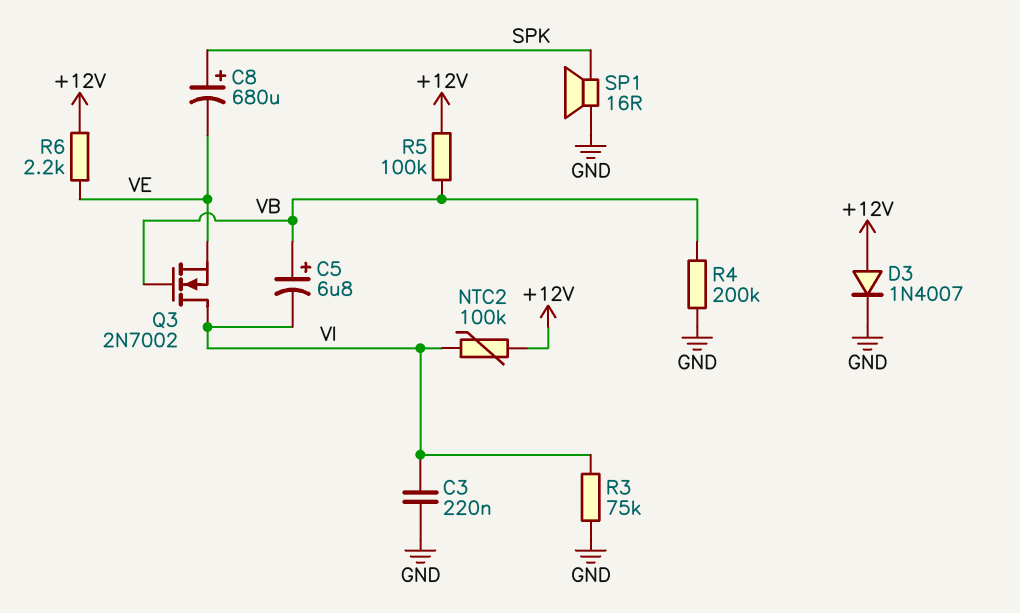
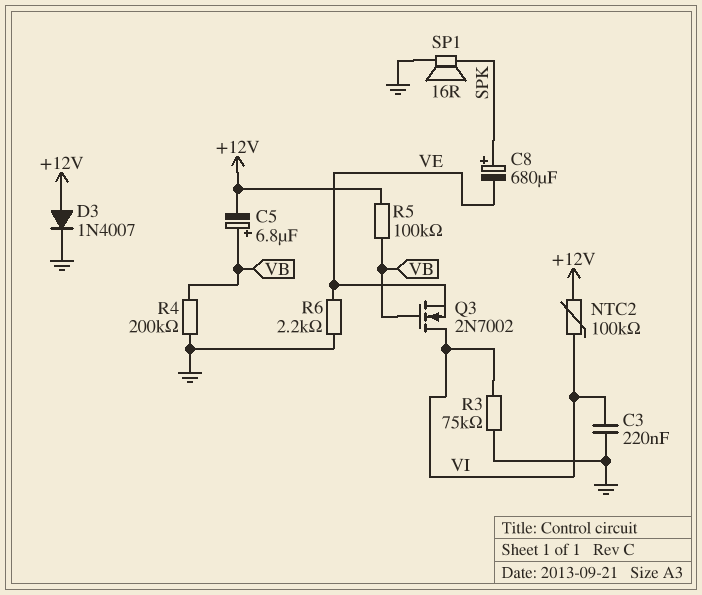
C5: 6.8uF (plus VB, minus VI) -> 6.8uF (plus VB, minus +12V)
R6: 2.2k (+12V, VE) -> 2.2k (GND, VE)

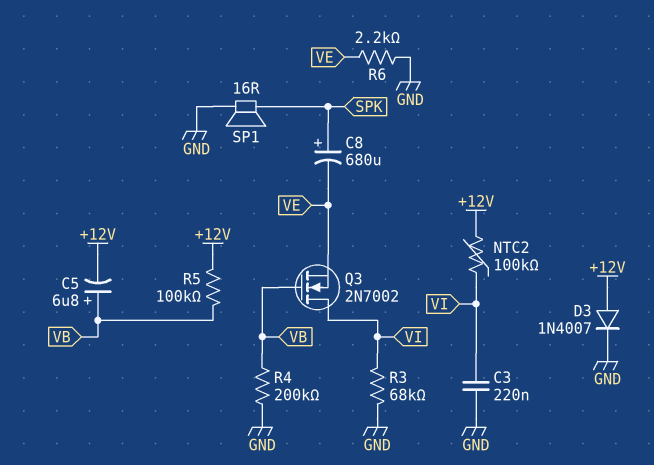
R3: 75k (GND, VI) -> 68k (GND, VI)

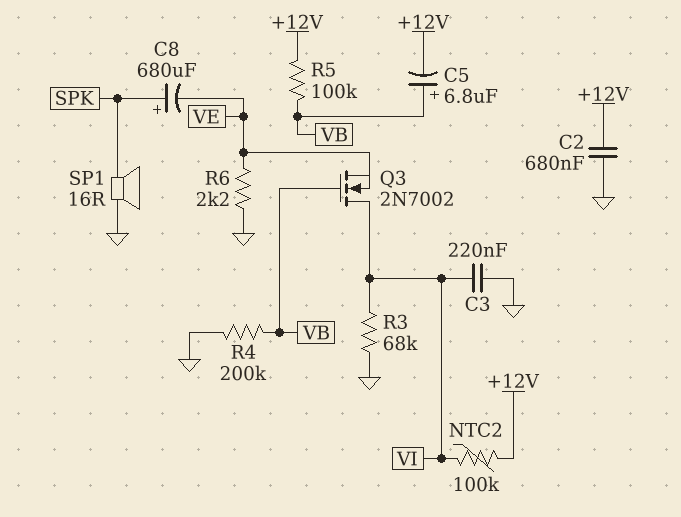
C2: none -> 680nF (+12V, GND)
D3: diode 1N4007 (A +12V, K GND) -> none

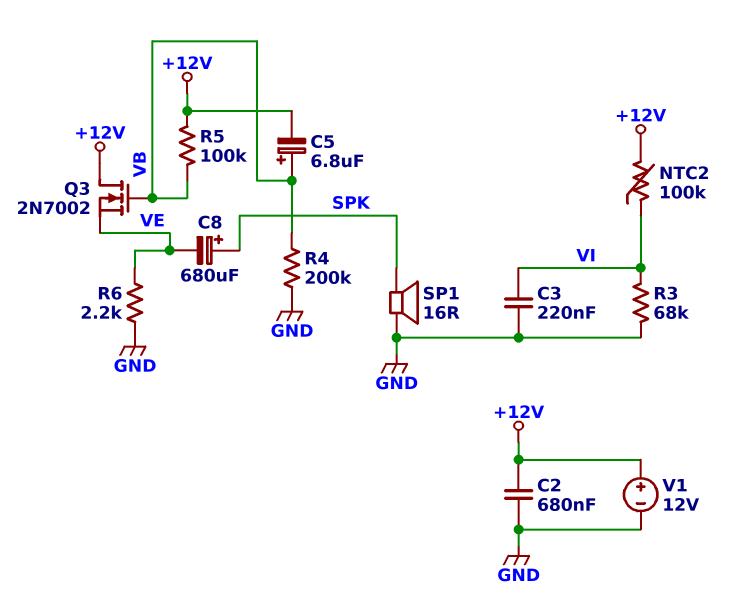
Q3: NMOS 2N7002 (G VB, D VI, S VE) -> NMOS 2N7002 (G VB, D +12V, S VE)
V1: none -> 12V (plus +12V, minus GND)

